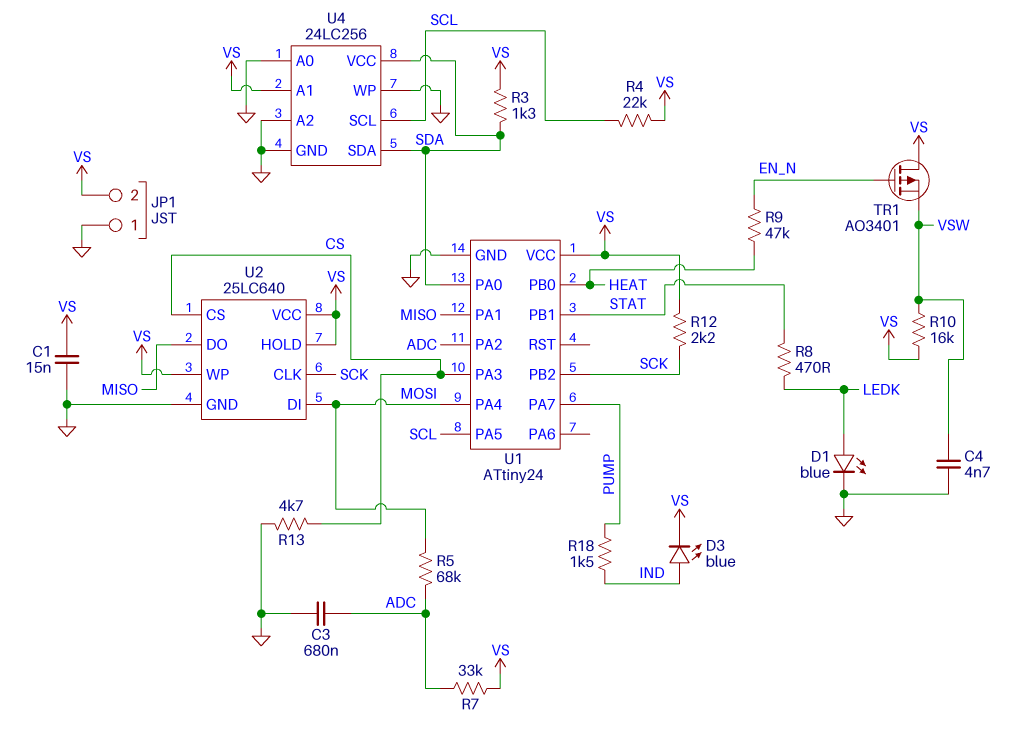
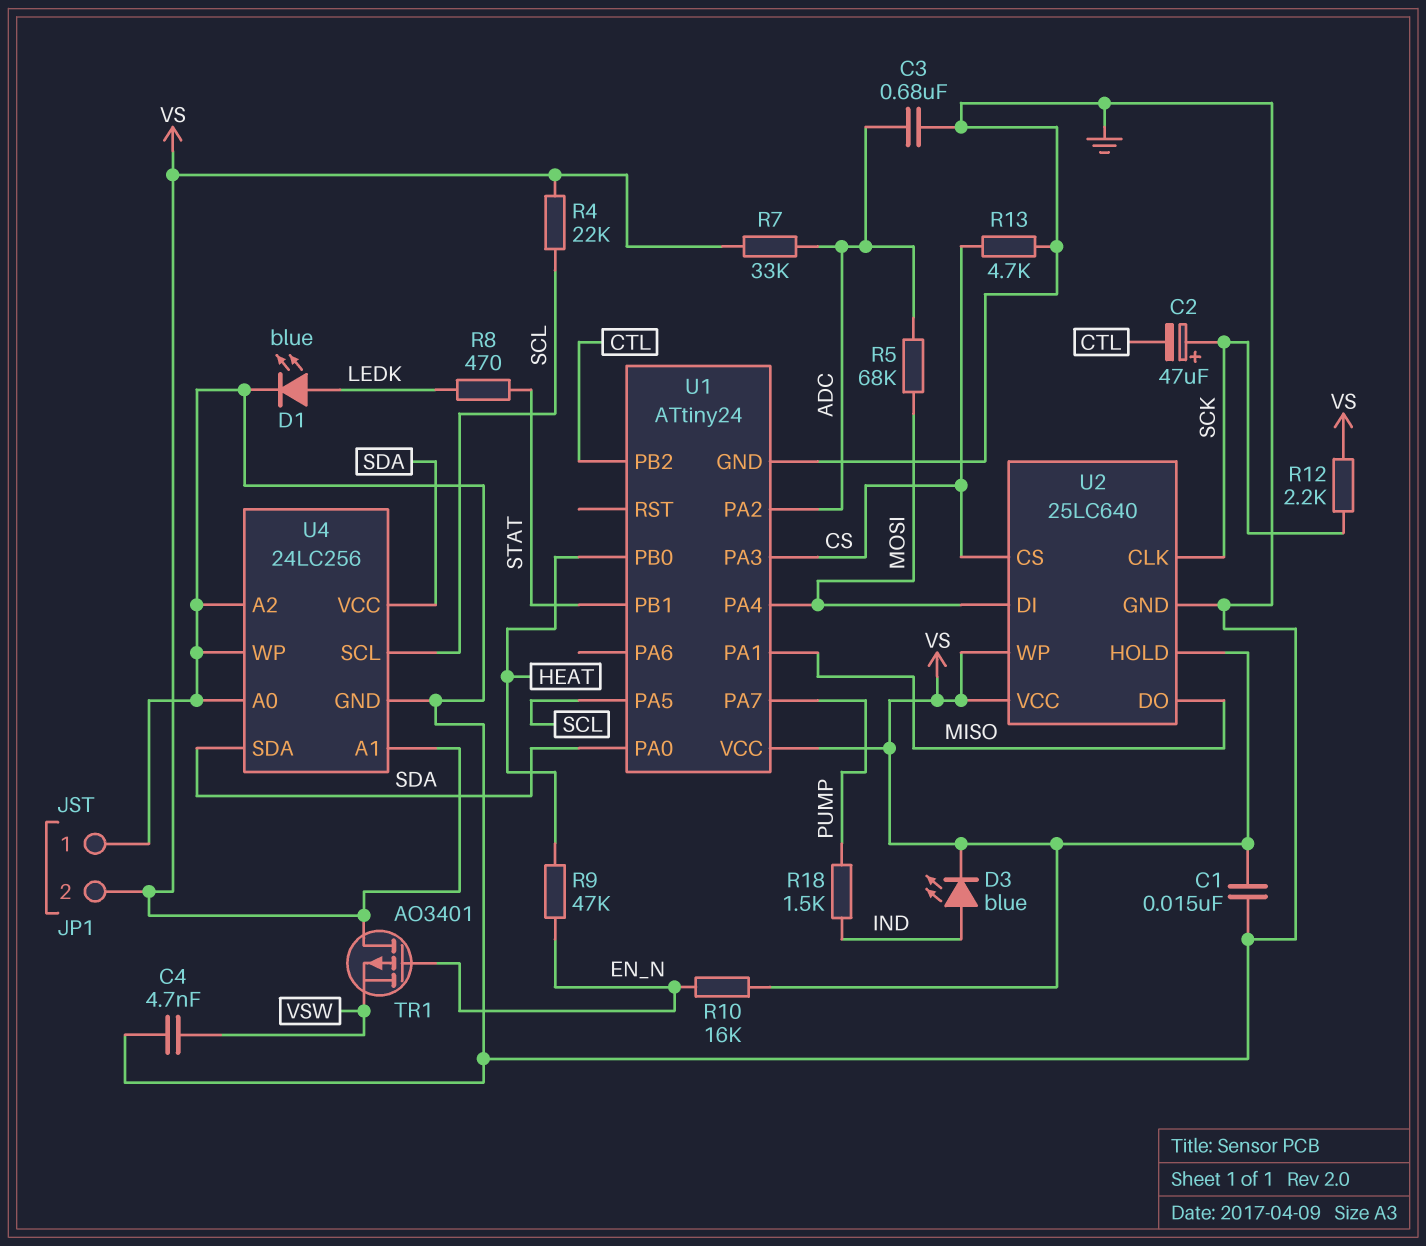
C2: none -> 47uF (plus SCK, minus CTL)
R3: 1.3k (SDA, VS) -> none
R10: 16k (VS, VSW) -> 16k (EN_N, VS)
U1 pin PB2: SCK -> CTL

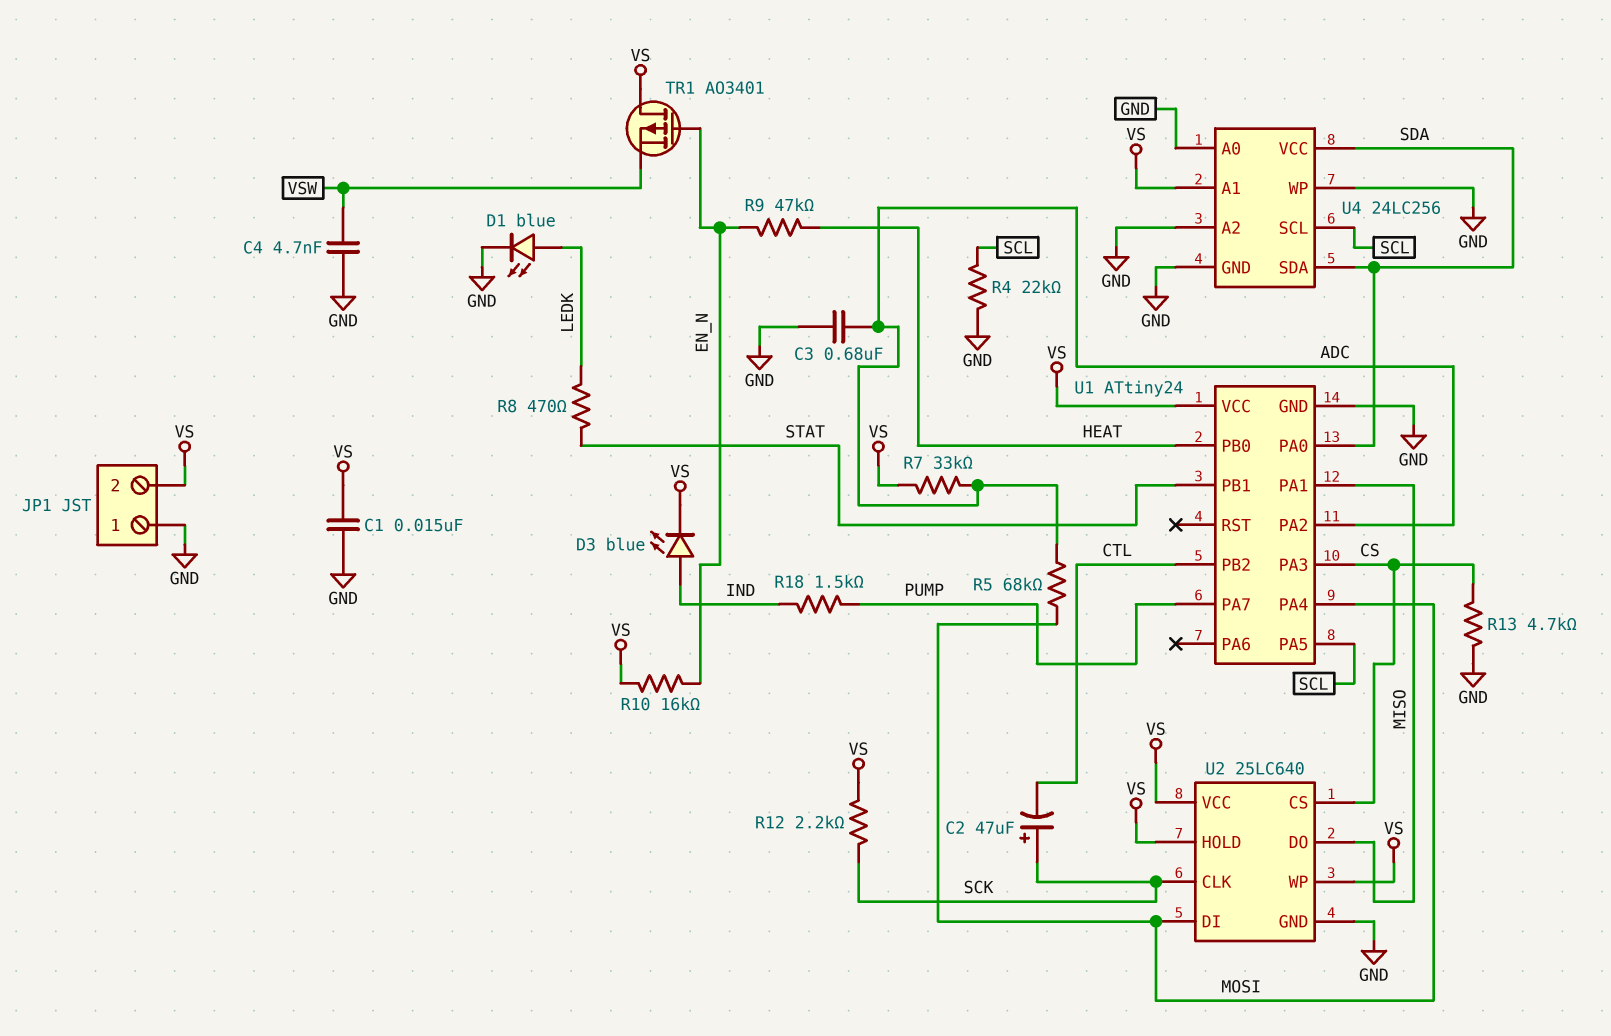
R4: 22k (SCL, VS) -> 22k (GND, SCL)

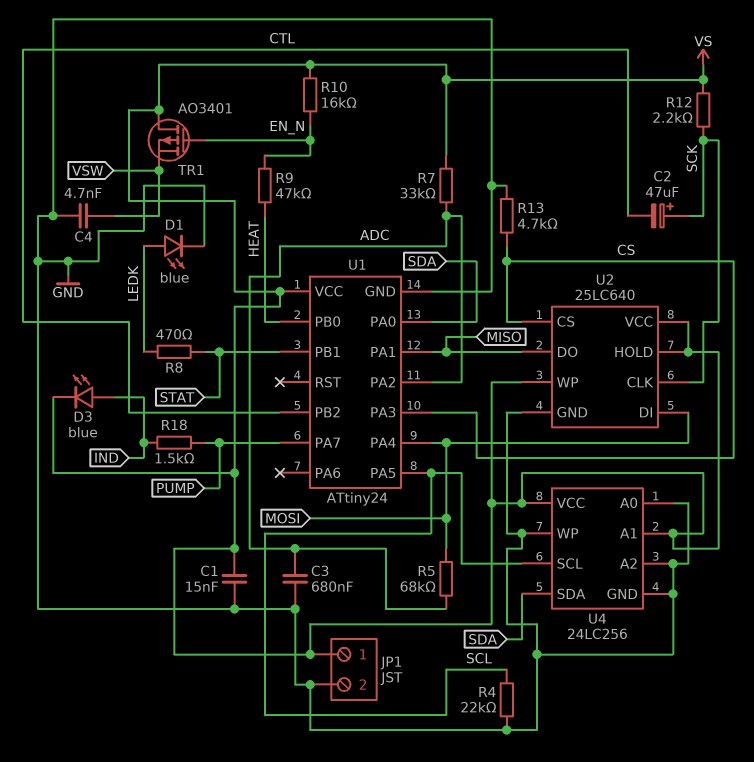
JP1 pin 1: GND -> VS
JP1 pin 2: VS -> GND
U4 pin VCC: SDA -> VS

